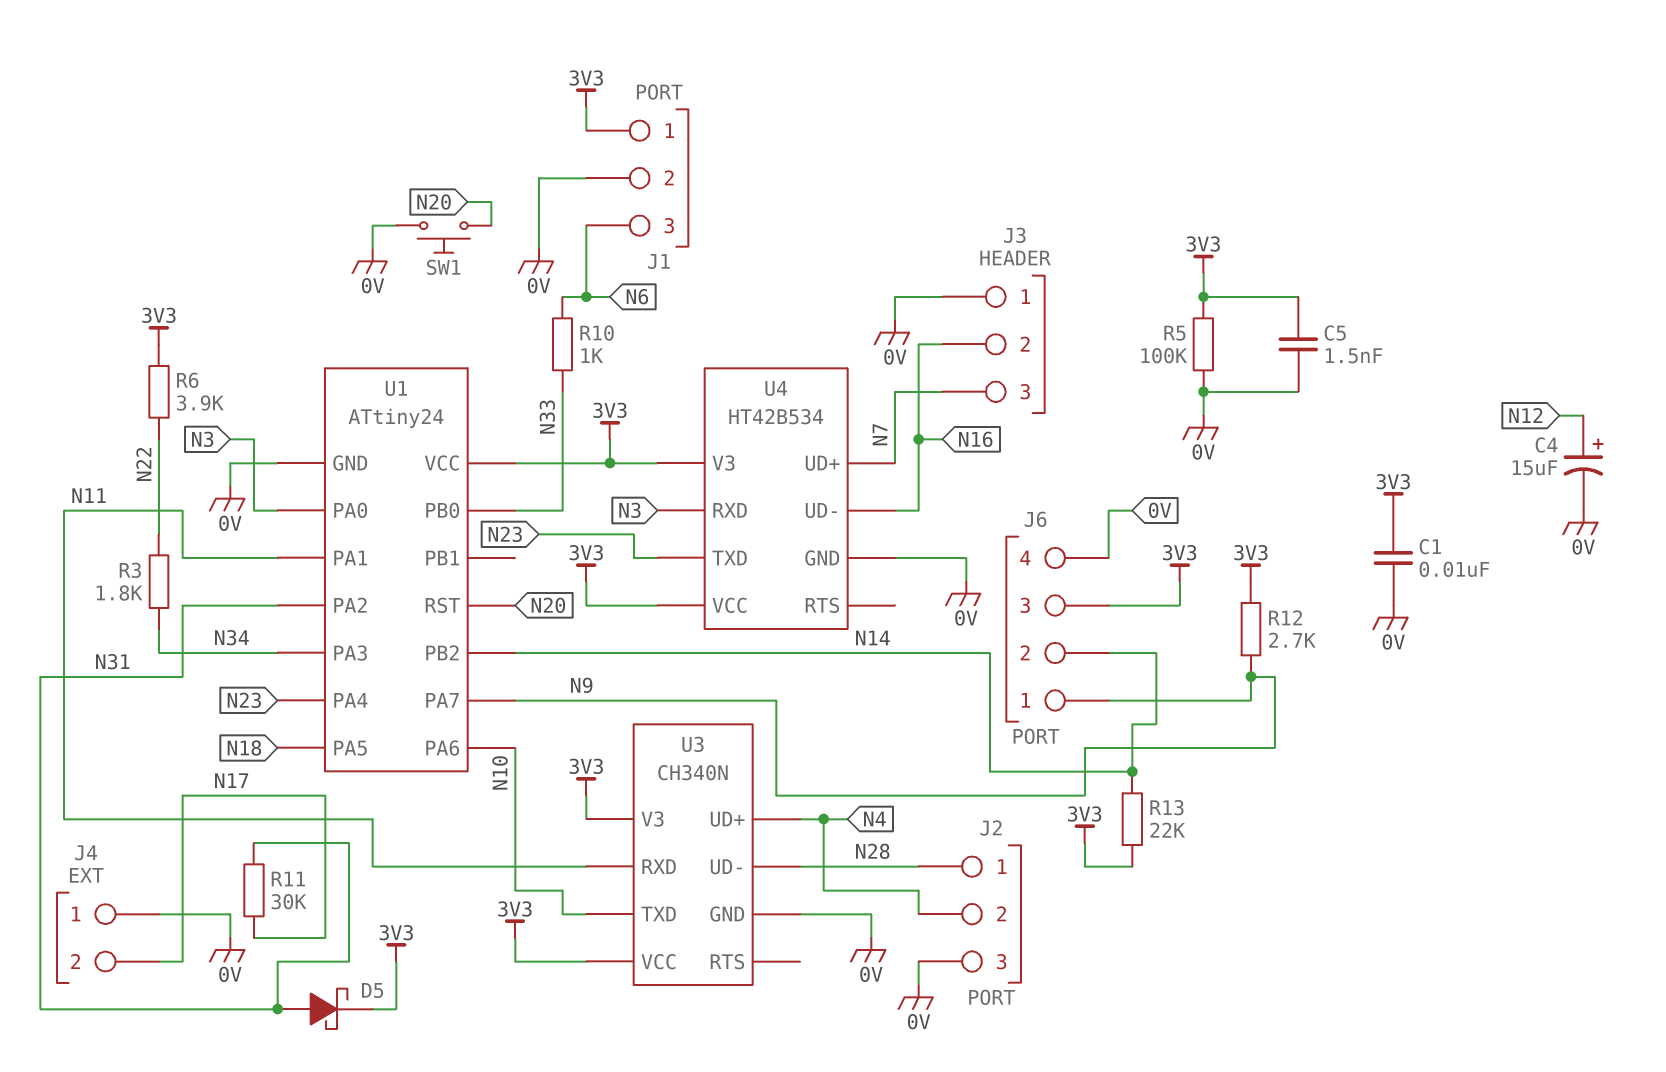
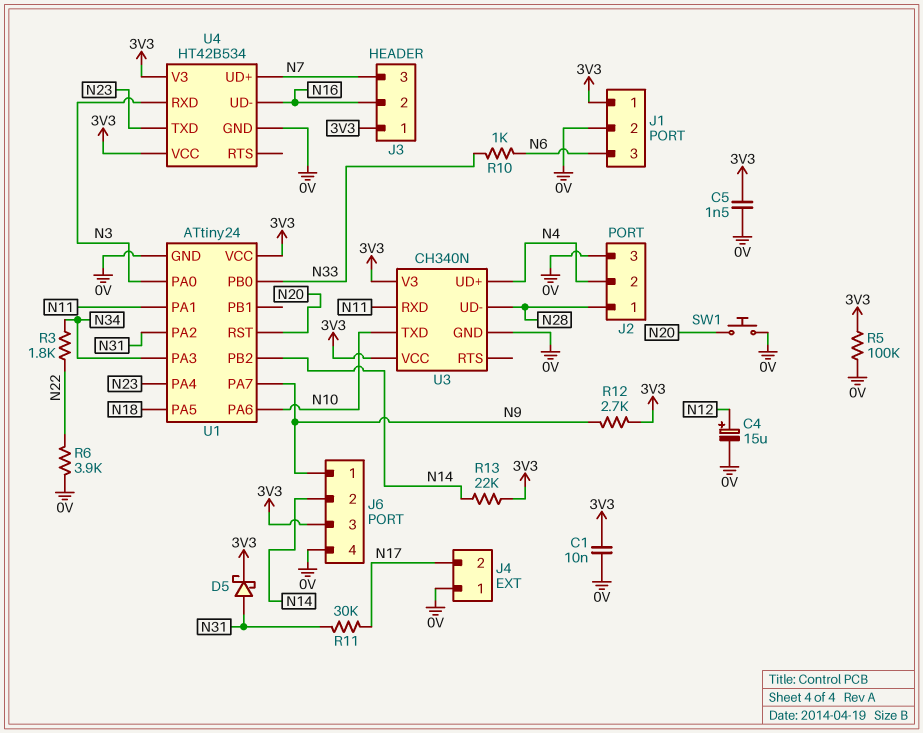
J3 pin 1: 0V -> 3V3
R6: 3.9k (3V3, N22) -> 3.9k (0V, N22)

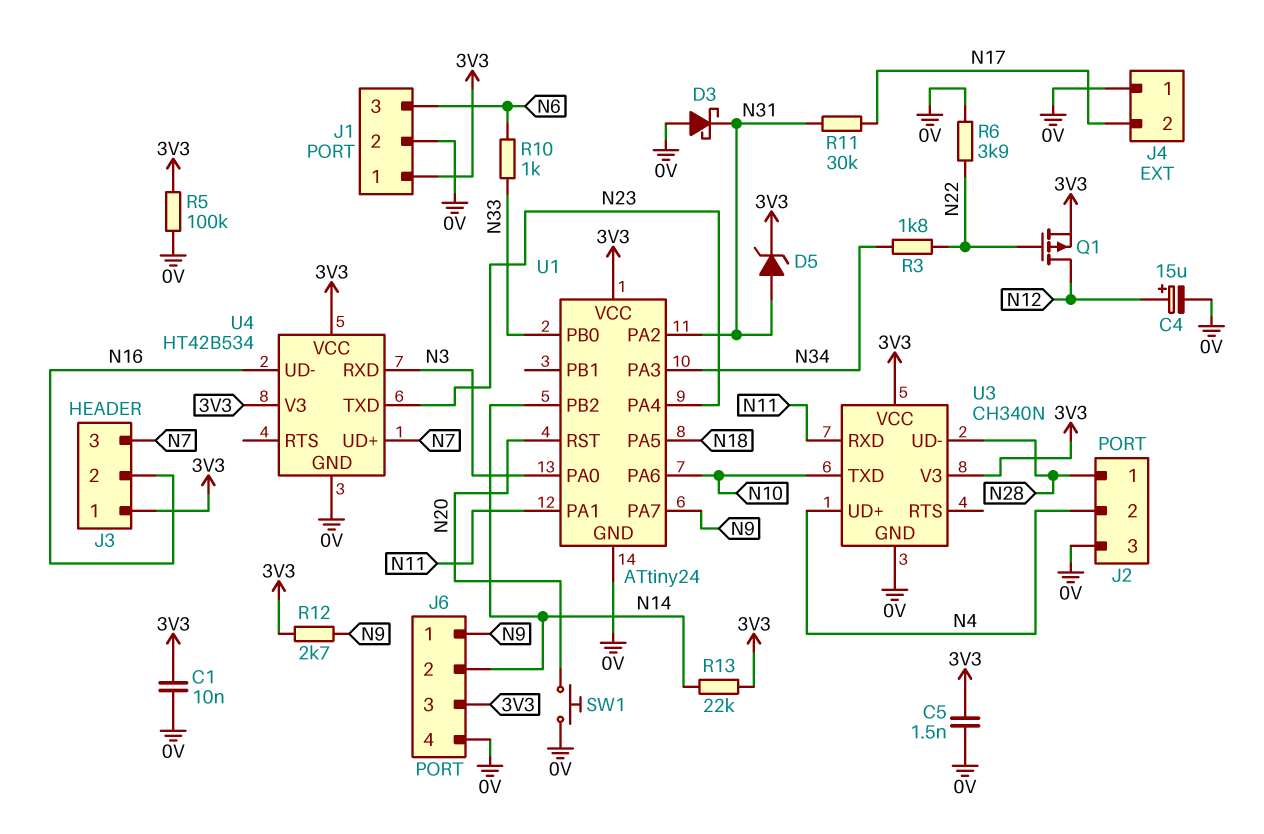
D3: none -> schottky (A 0V, K N31)
D5: schottky (A N31, K 3V3) -> zener (A N31, K 3V3)
Q1: none -> PMOS (G N22, D N12, S 3V3)

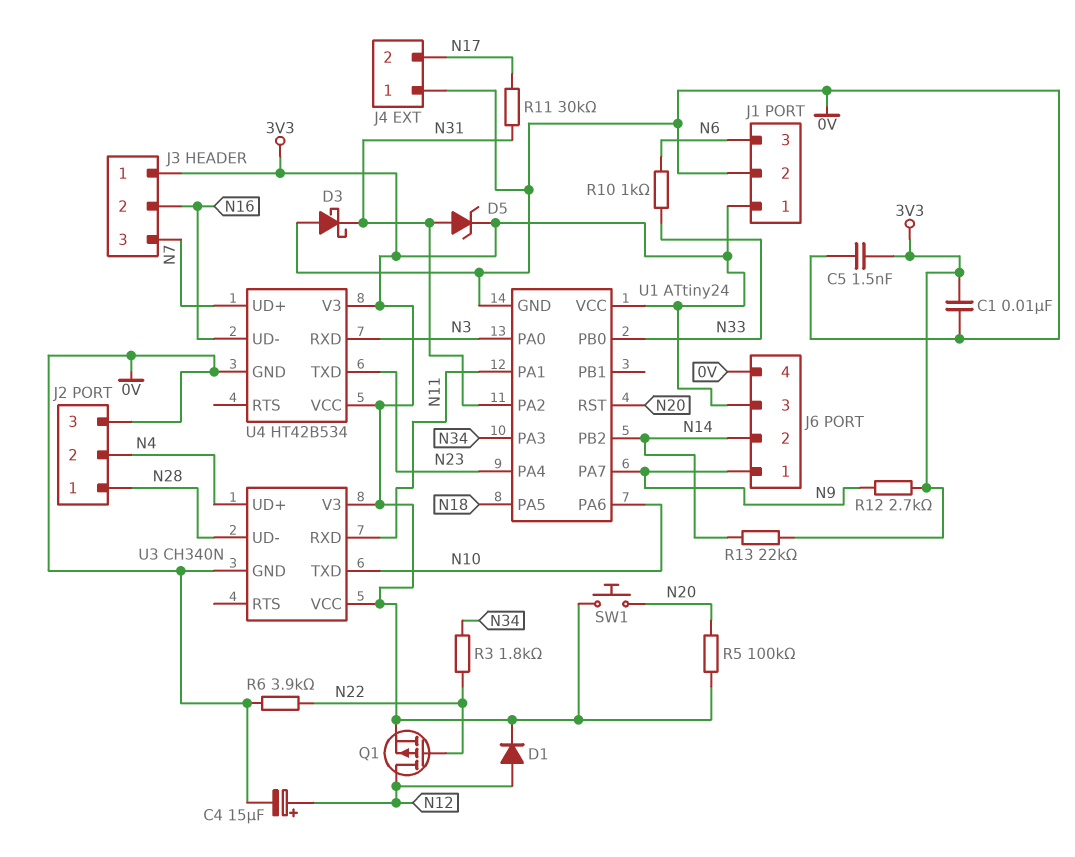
D1: none -> diode (A N12, K 3V3)
R5: 100k (0V, 3V3) -> 100k (3V3, N20)
SW1: button (0V, N20) -> button (3V3, N20)

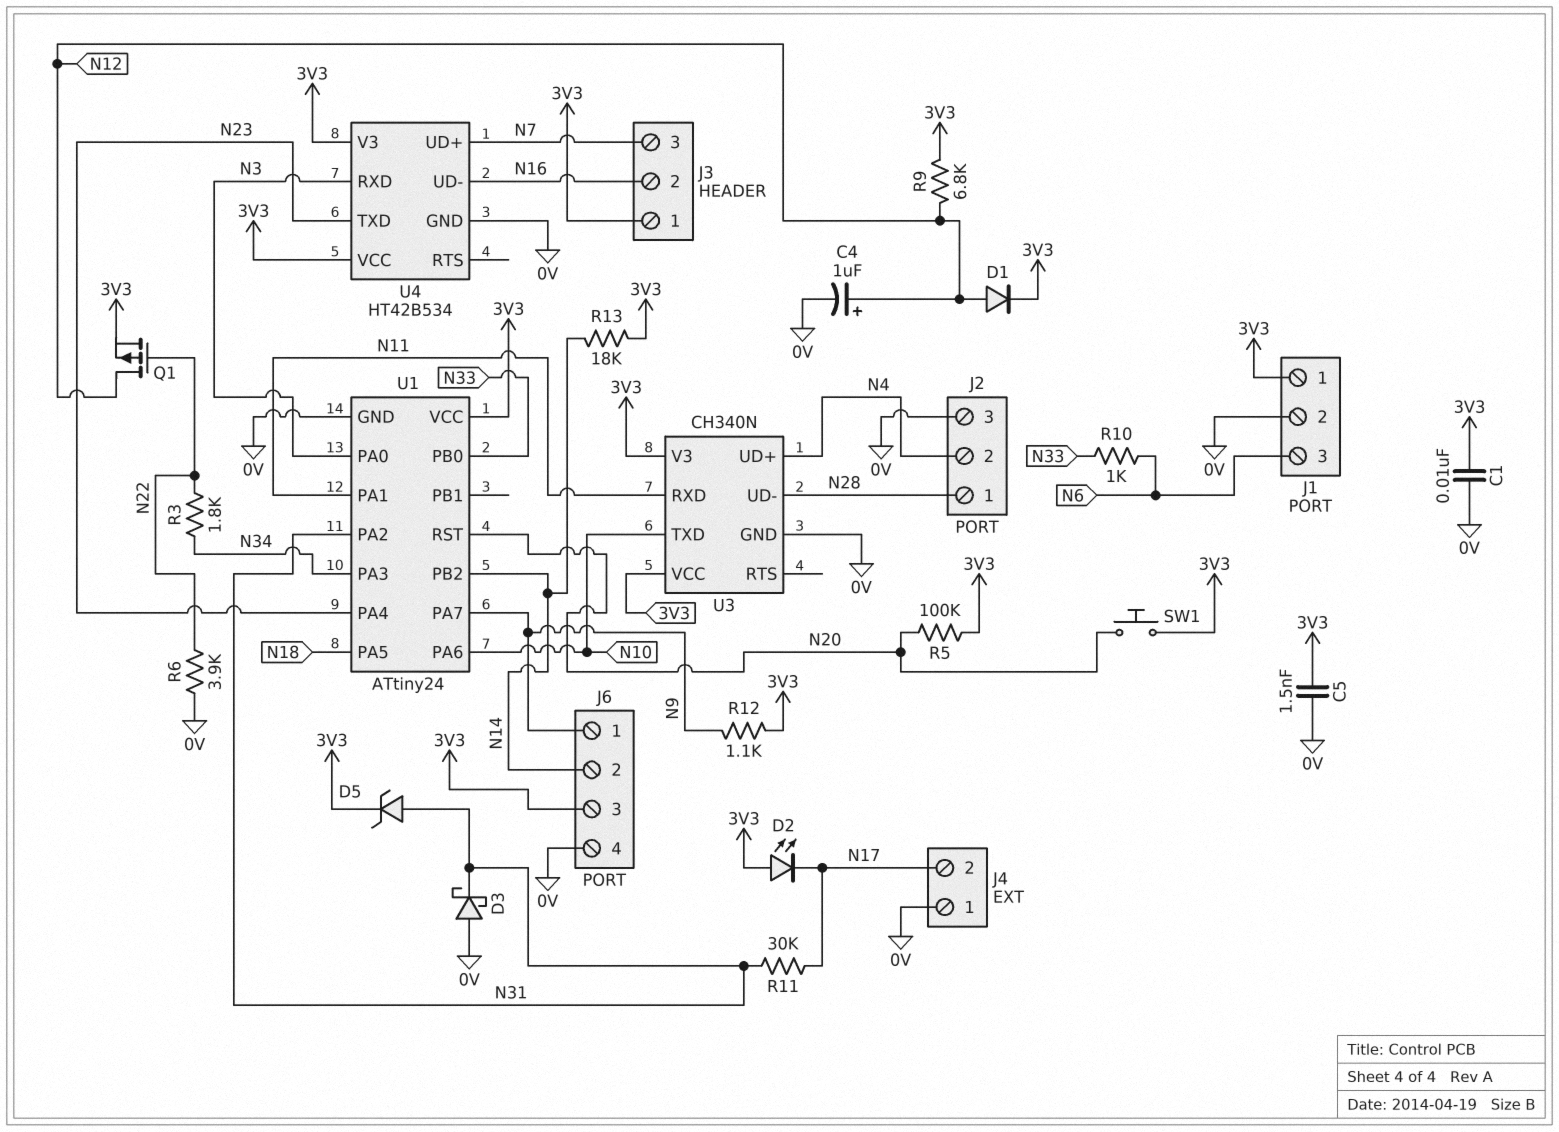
C4: 15uF (plus N12, minus 0V) -> 1uF (plus N12, minus 0V)
D2: none -> LED (A 3V3, K N17)
R9: none -> 6.8k (3V3, N12)
R12: 2.7k (3V3, N9) -> 1.1k (3V3, N9)
R13: 22k (3V3, N14) -> 18k (3V3, N14)

